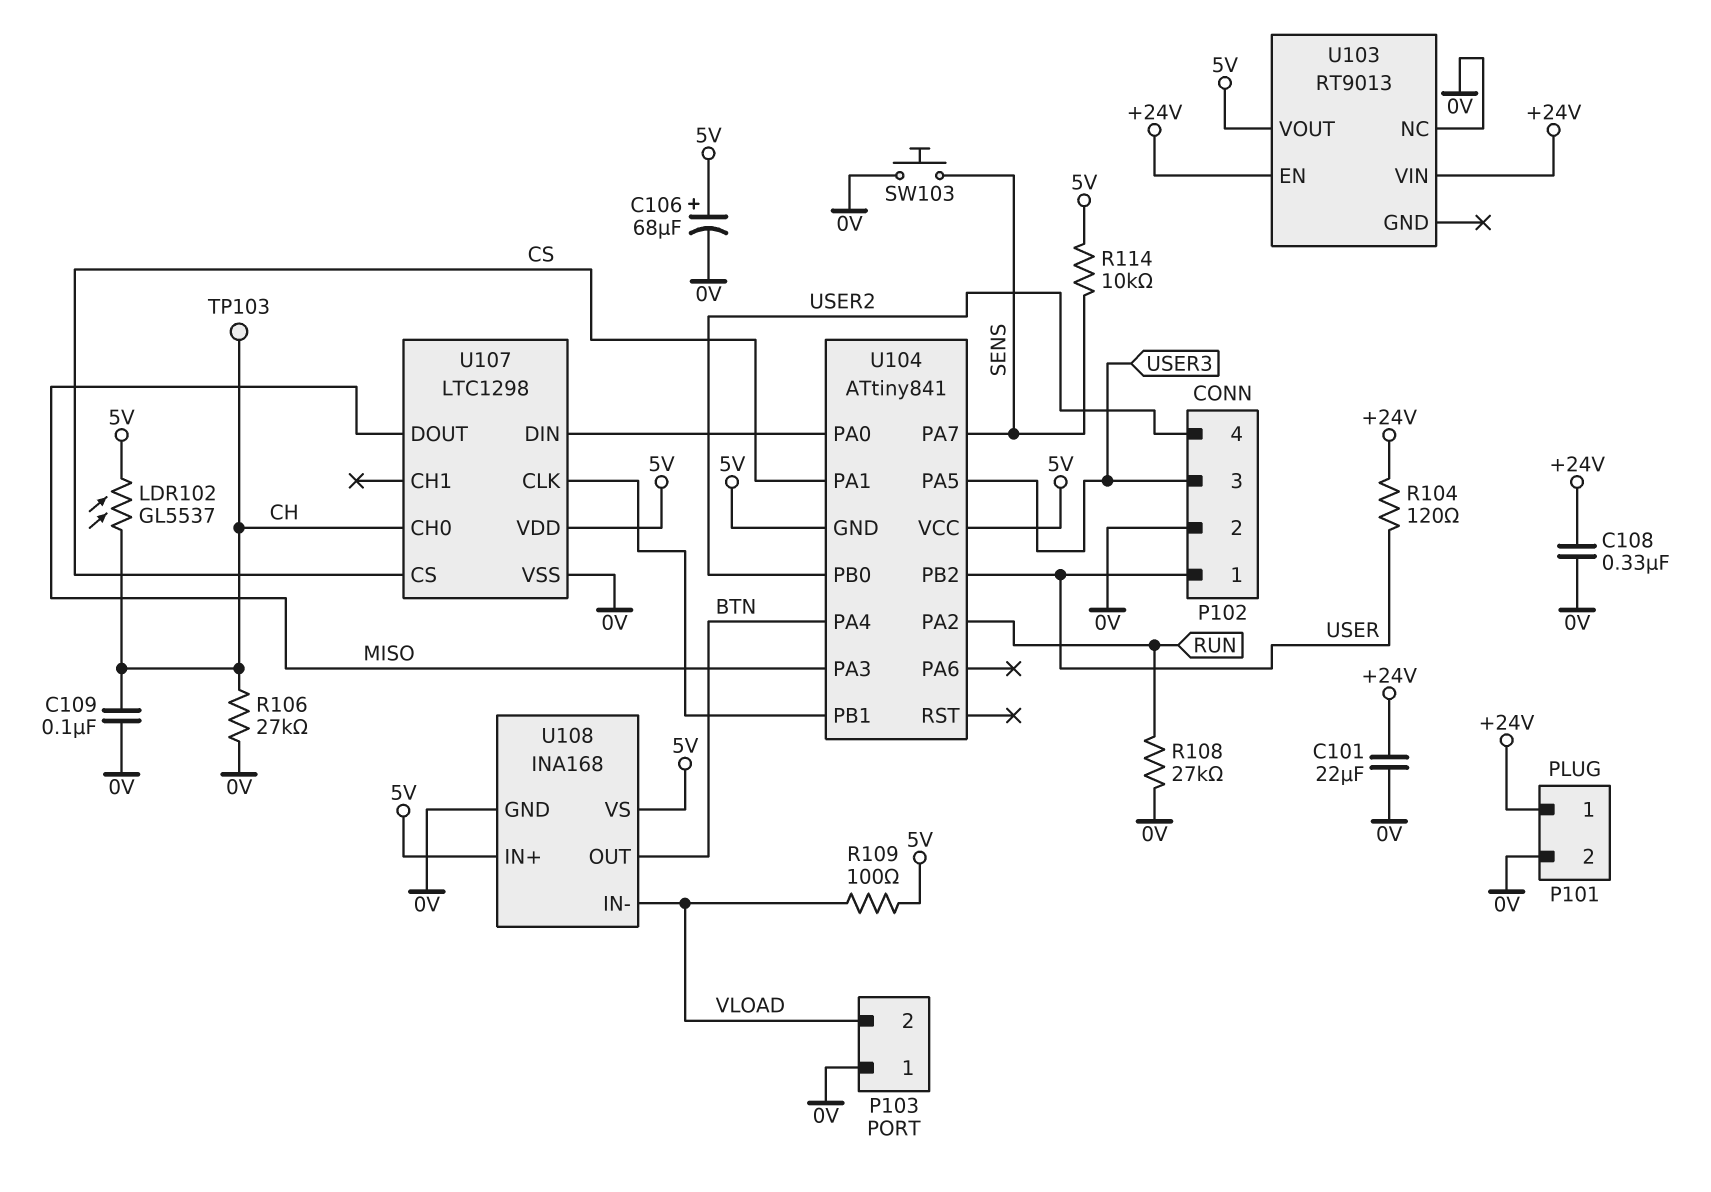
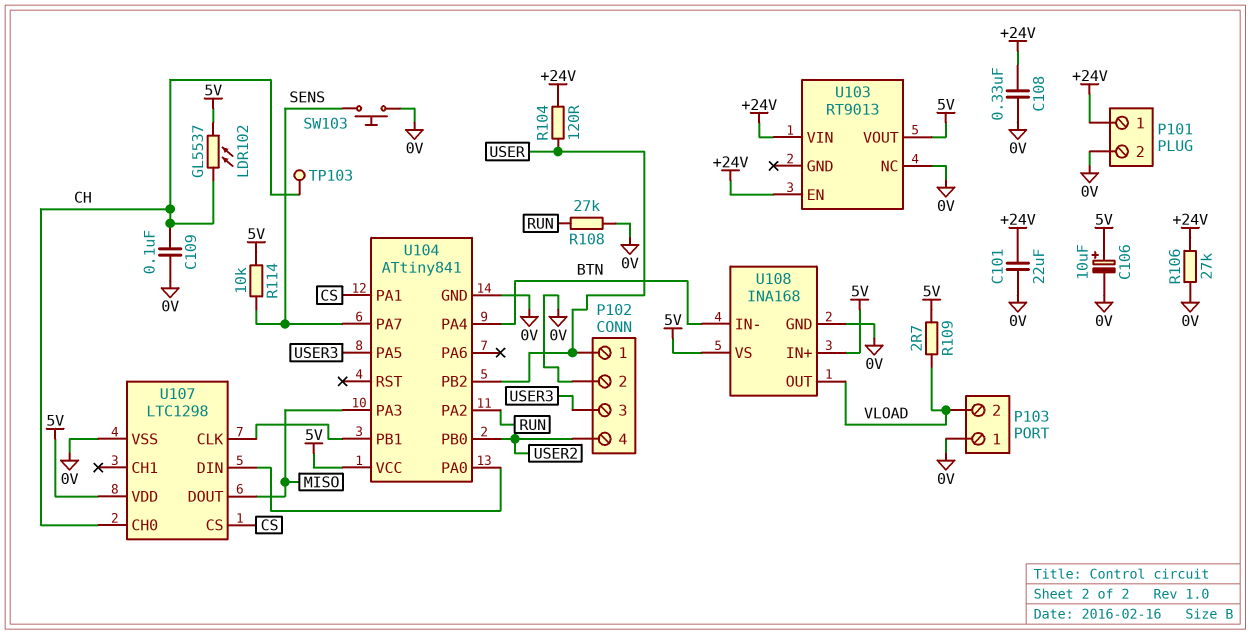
C106: 68uF (plus 5V, minus 0V) -> 10uF (plus 5V, minus 0V)
R106: 27k (0V, CH) -> 27k (+24V, 0V)
R109: 100 (5V, VLOAD) -> 2.7 (5V, VLOAD)
U104 pin GND: 5V -> 0V
U108 pin IN-: VLOAD -> BTN
U108 pin OUT: BTN -> VLOAD

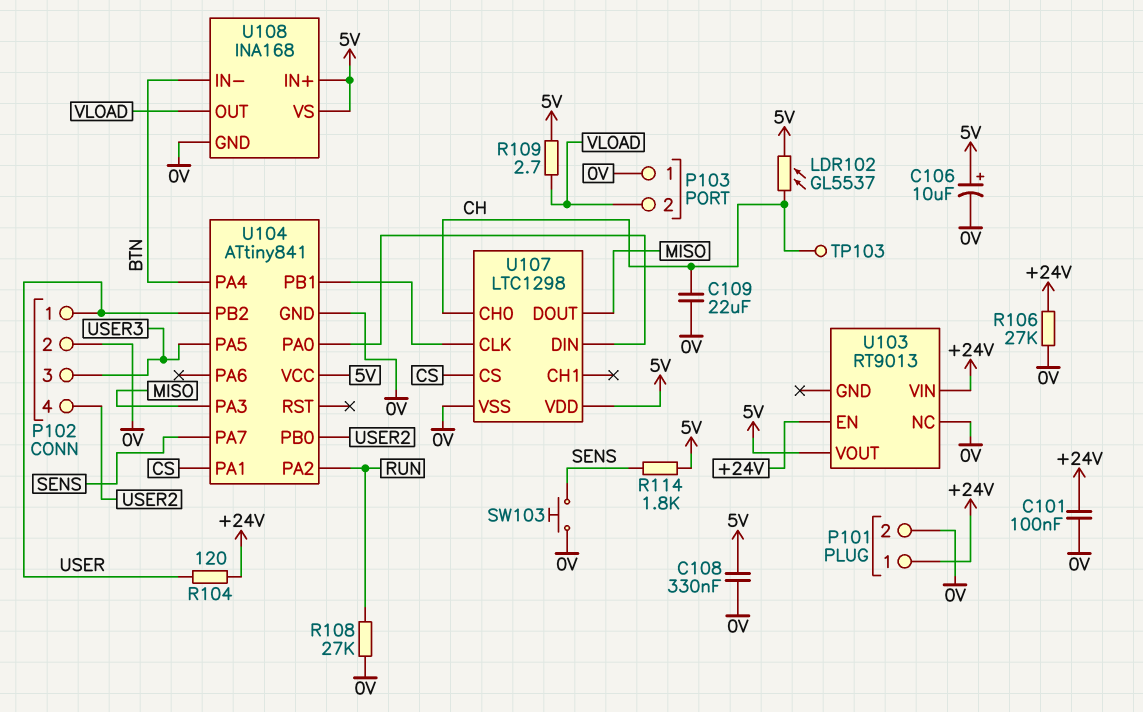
C101: 22uF (+24V, 0V) -> 100nF (+24V, 0V)
C108: 330nF (+24V, 0V) -> 330nF (0V, 5V)
C109: 100nF (0V, CH) -> 22uF (0V, CH)
R114: 10k (5V, SENS) -> 1.8k (5V, SENS)

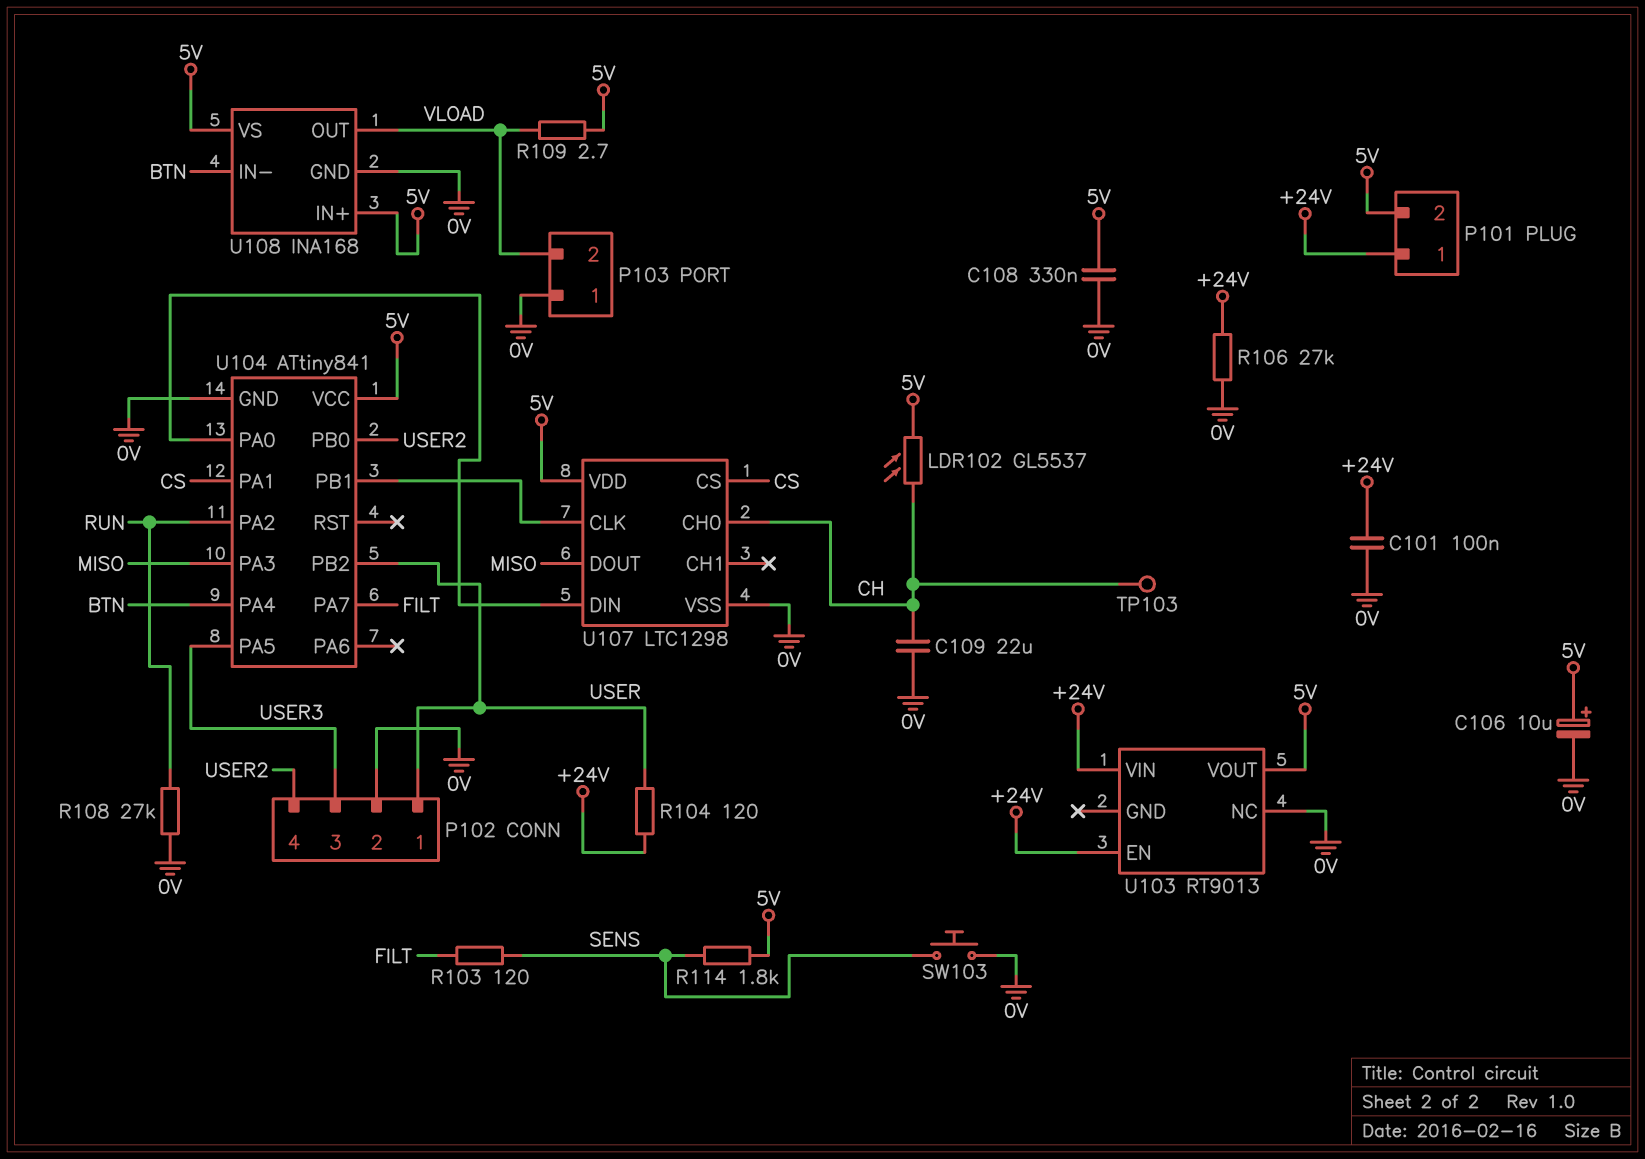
P101 pin 2: 0V -> 5V
R103: none -> 120 (FILT, SENS)
U104 pin PA7: SENS -> FILT

